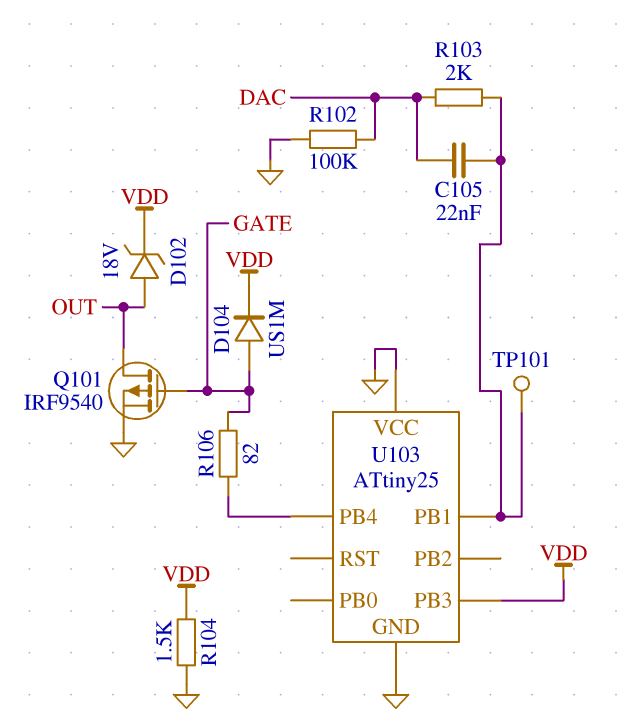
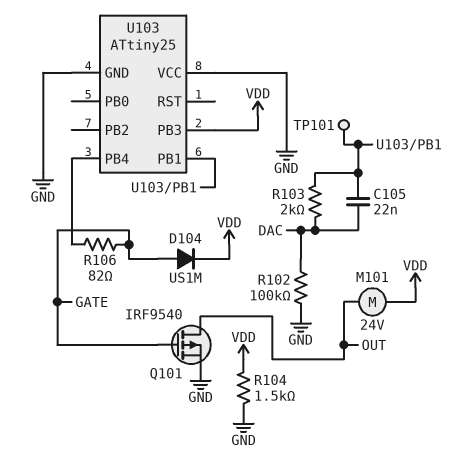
D102: zener 18V (A OUT, K VDD) -> none
M101: none -> motor 24V (OUT, VDD)

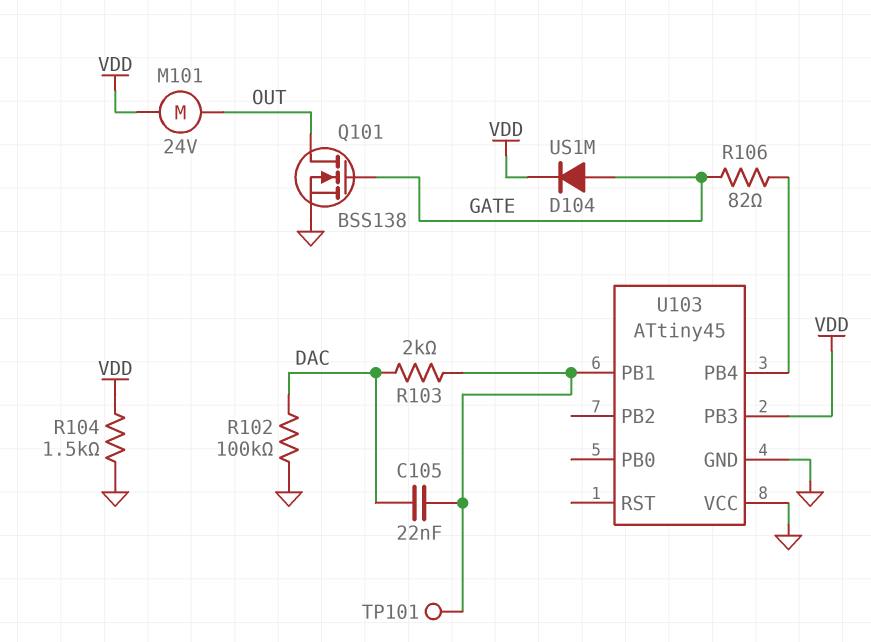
Q101: PMOS IRF9540 (G GATE, D OUT, S GND) -> NMOS BSS138 (G GATE, D OUT, S GND)
U103: ATtiny25 -> ATtiny45

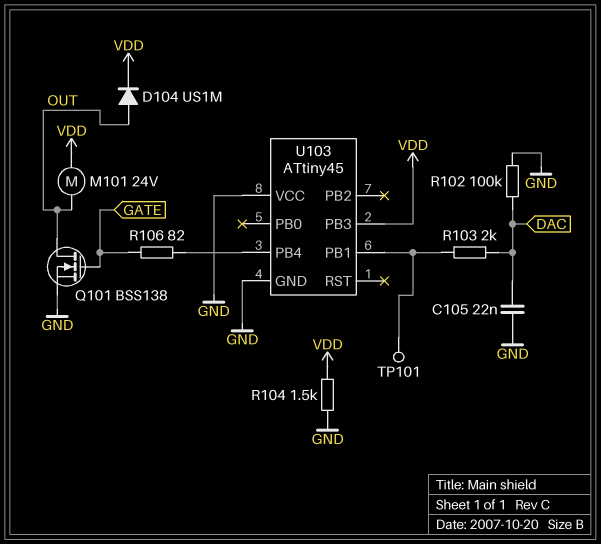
C105: 22nF (DAC, U103/PB1) -> 22nF (DAC, GND)
D104: diode US1M (A GATE, K VDD) -> diode US1M (A OUT, K VDD)

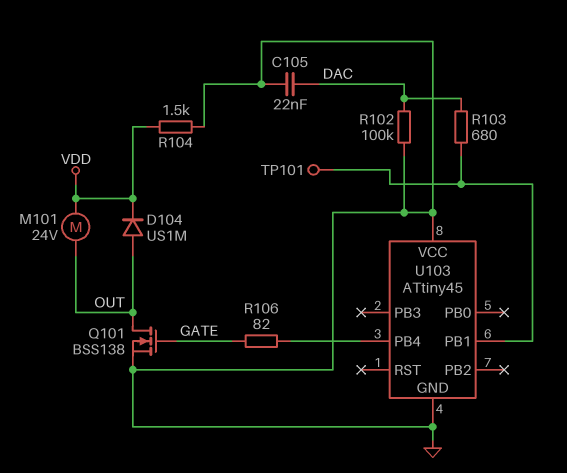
R103: 2k (DAC, U103/PB1) -> 680 (DAC, U103/PB1)
U103 pin PB3: VDD -> none

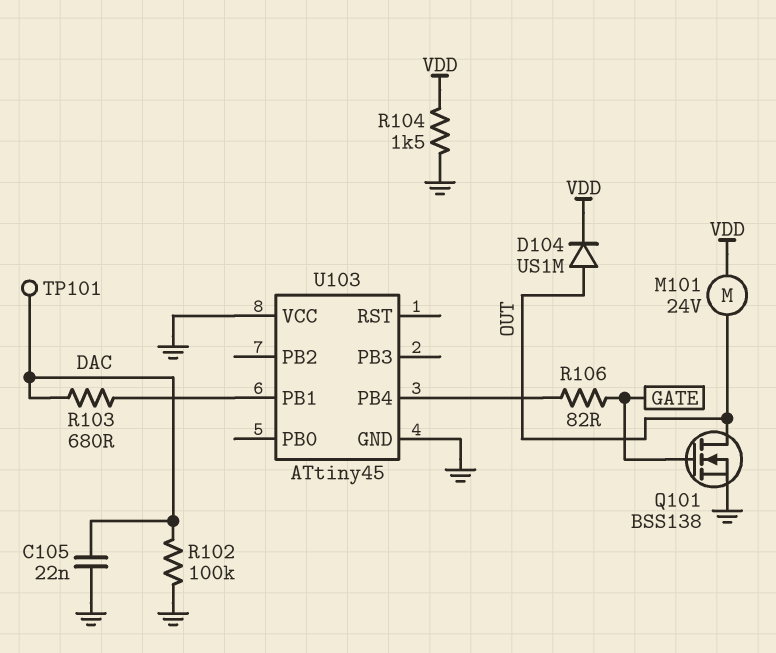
TP101: test point (U103/PB1) -> test point (DAC)

